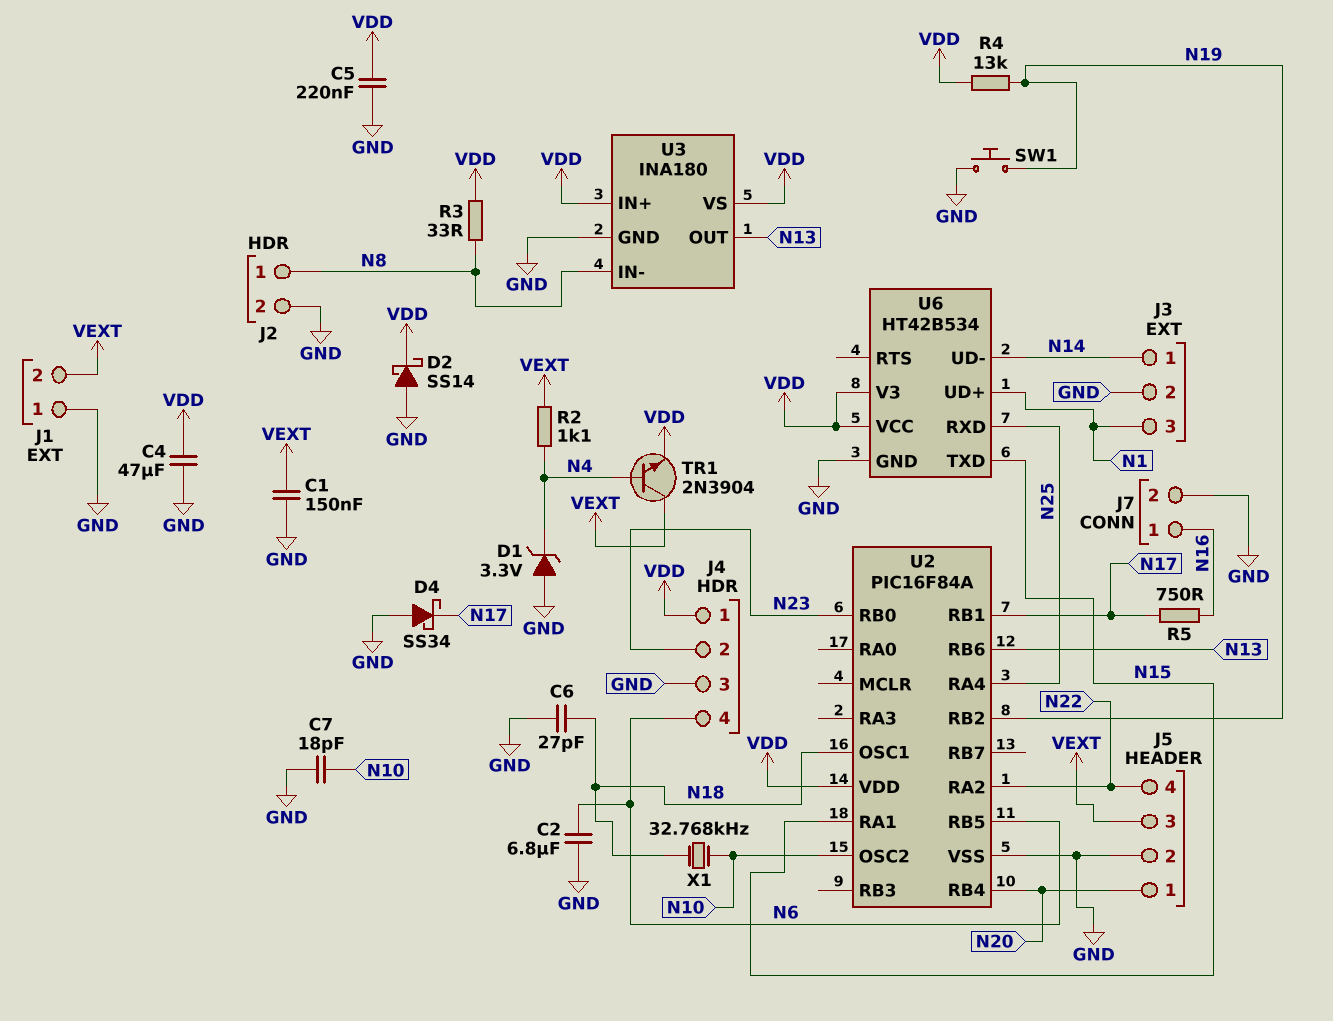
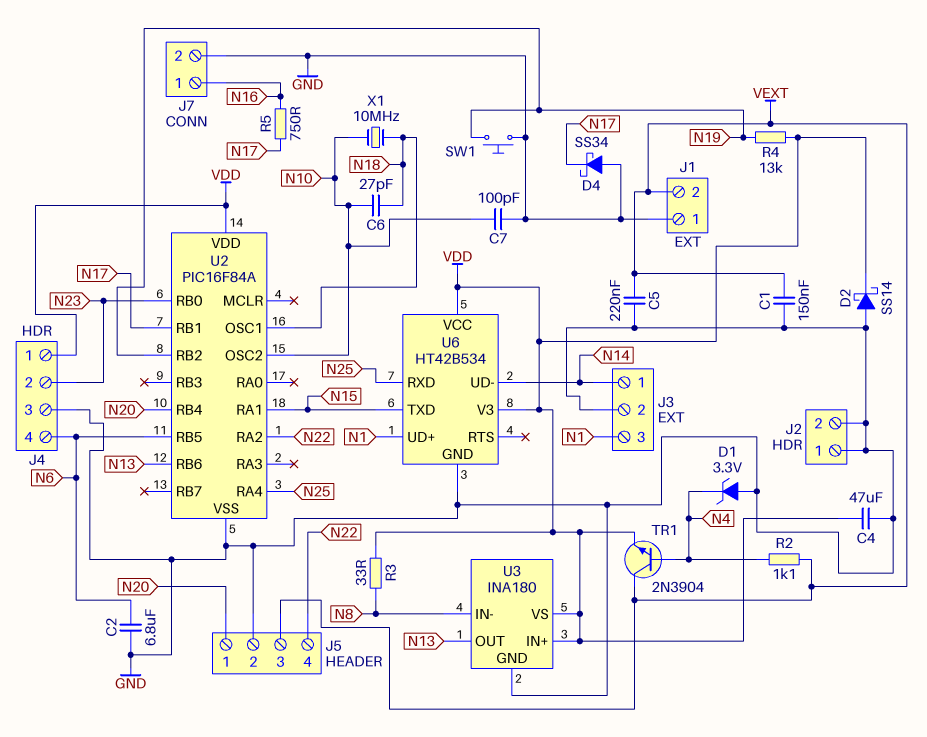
C5: 220nF (GND, VDD) -> 220nF (GND, VEXT)
C6: 27pF (GND, N18) -> 27pF (N10, N18)
C7: 18pF (GND, N10) -> 100pF (GND, N10)
J2 pin 1: N8 -> GND
X1: 32.768kHz (N10, N18) -> 10MHz (N10, N18)

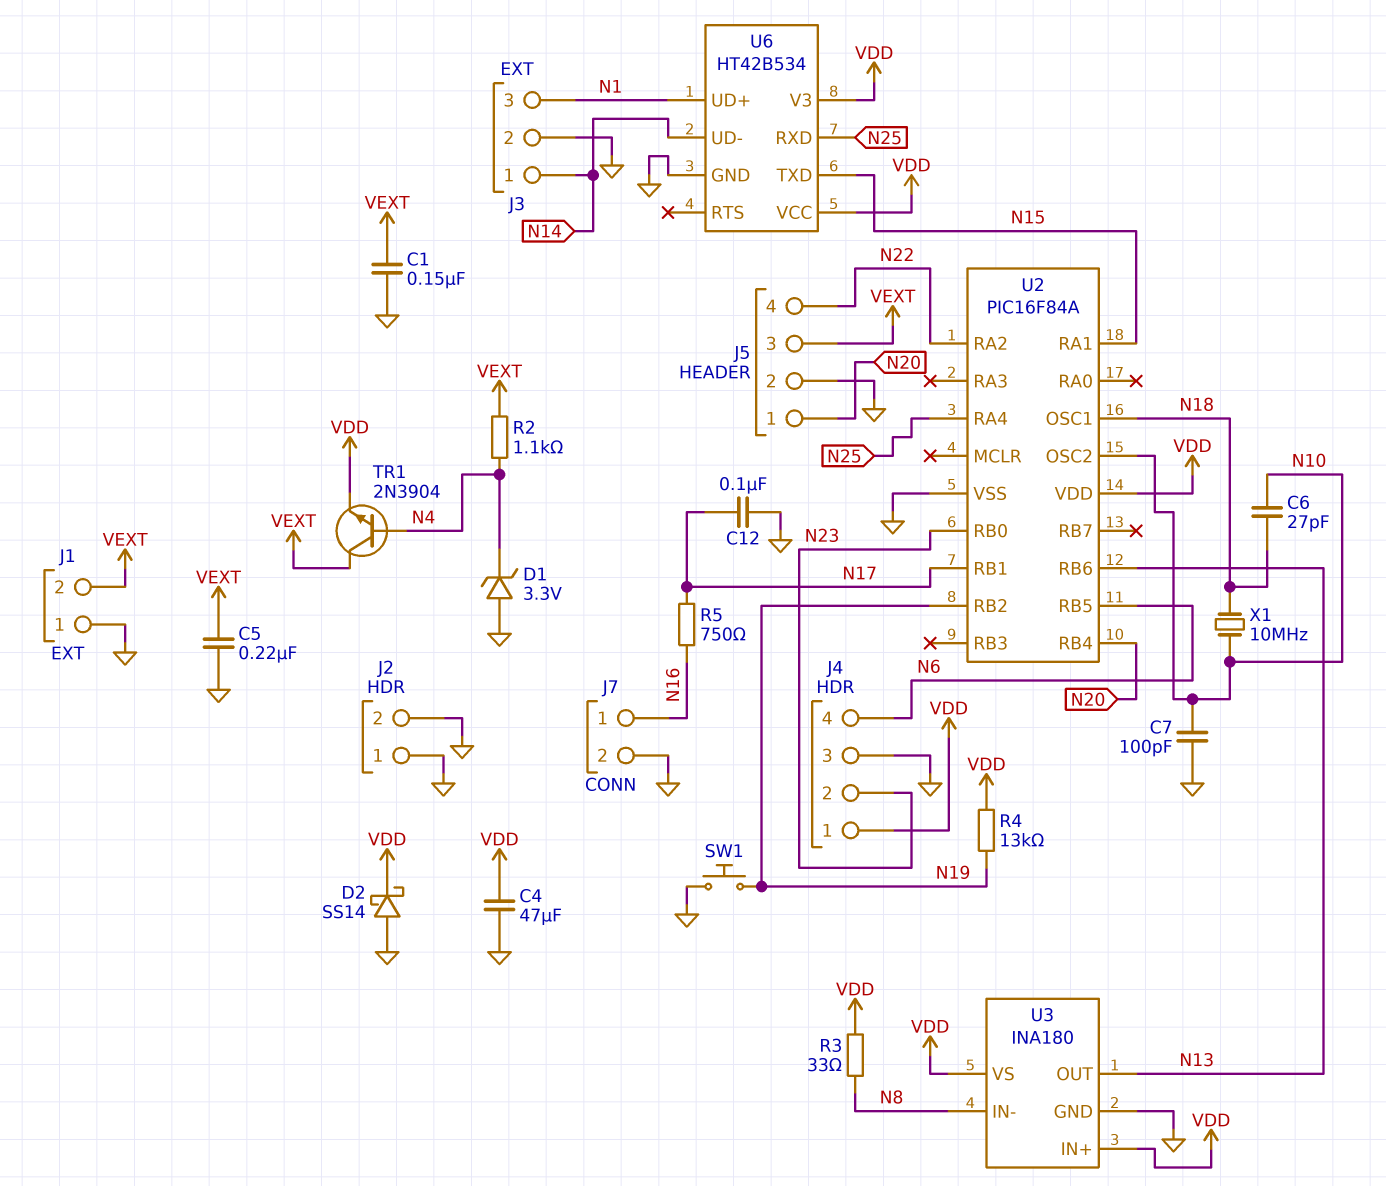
C2: 6.8uF (GND, N6) -> none
C12: none -> 100nF (GND, N17)
D4: schottky SS34 (A GND, K N17) -> none

